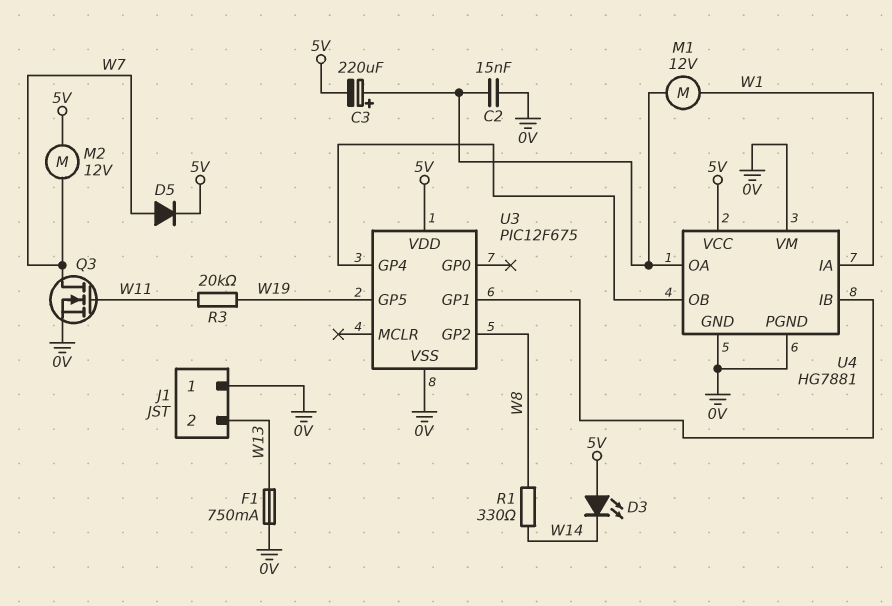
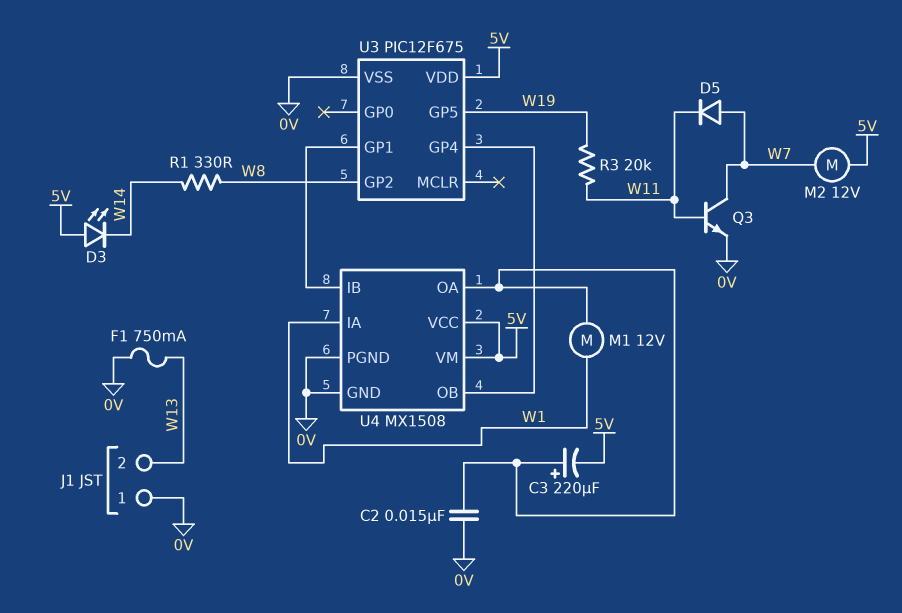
D5: diode (A W7, K 5V) -> diode (A W7, K W11)
Q3: NMOS (G W11, D W7, S 0V) -> NPN (B W11, C W7, E 0V)
U4: HG7881 -> MX1508
U4 pin VM: 0V -> 5V

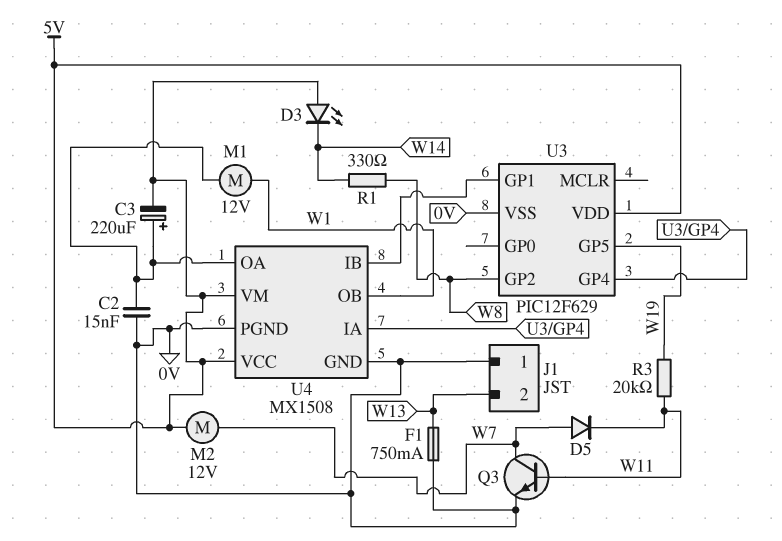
U3: PIC12F675 -> PIC12F629
U4 pin IA: W1 -> U3/GP4
U4 pin OB: U3/GP4 -> W1

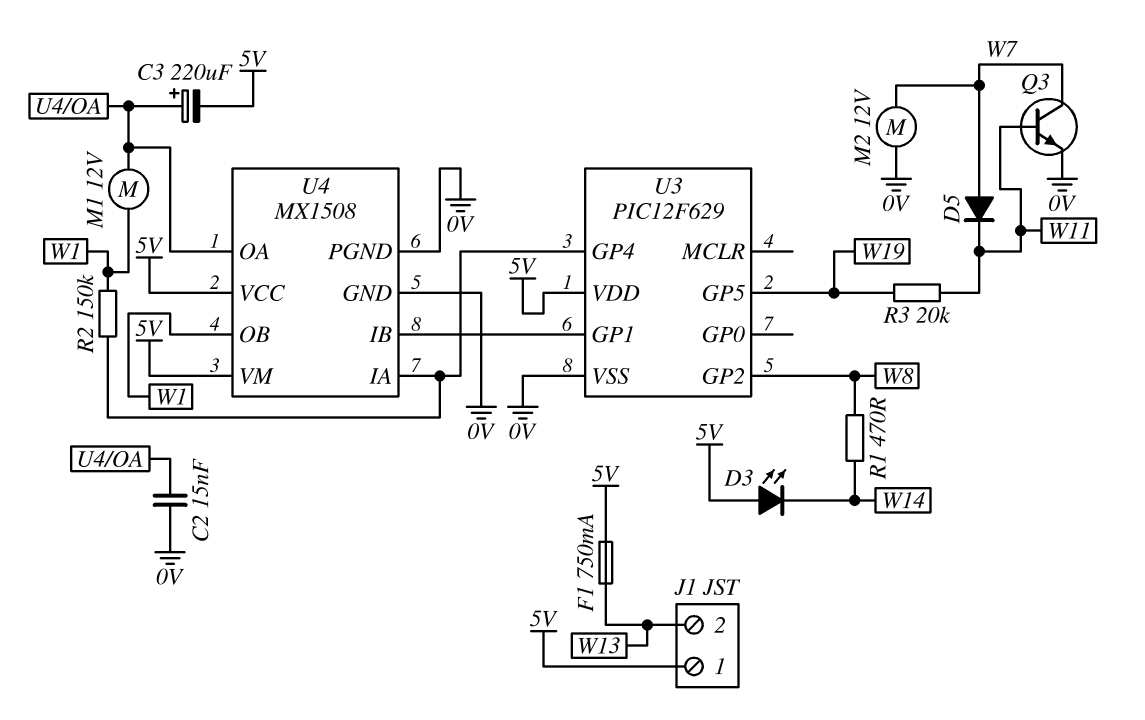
F1: 750mA (0V, W13) -> 750mA (5V, W13)
J1 pin 1: 0V -> 5V
M2: motor 12V (5V, W7) -> motor 12V (0V, W7)
R1: 330 (W8, W14) -> 470 (W8, W14)
R2: none -> 150k (U3/GP4, W1)

